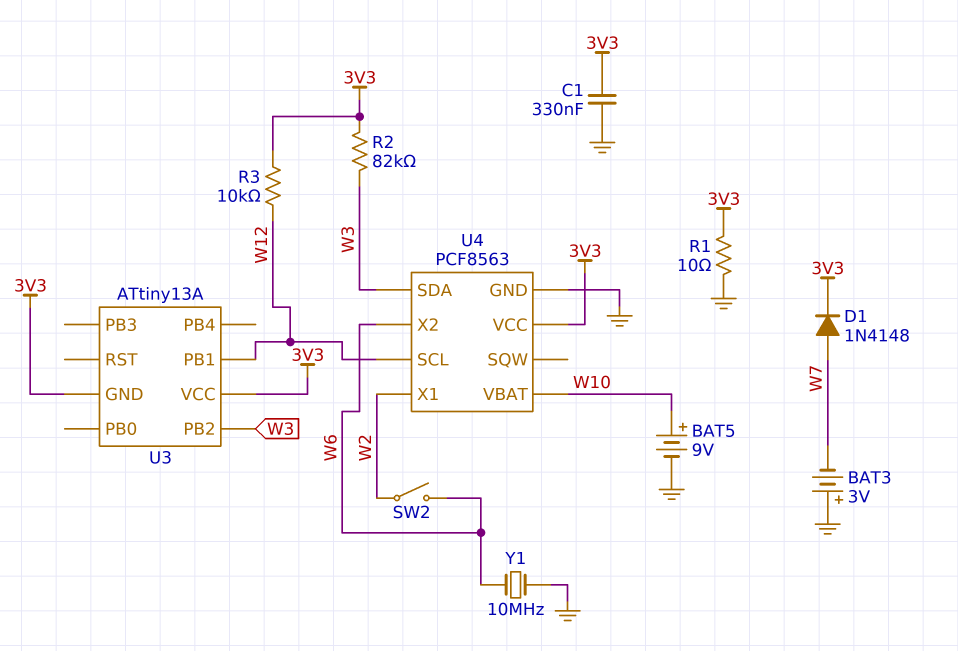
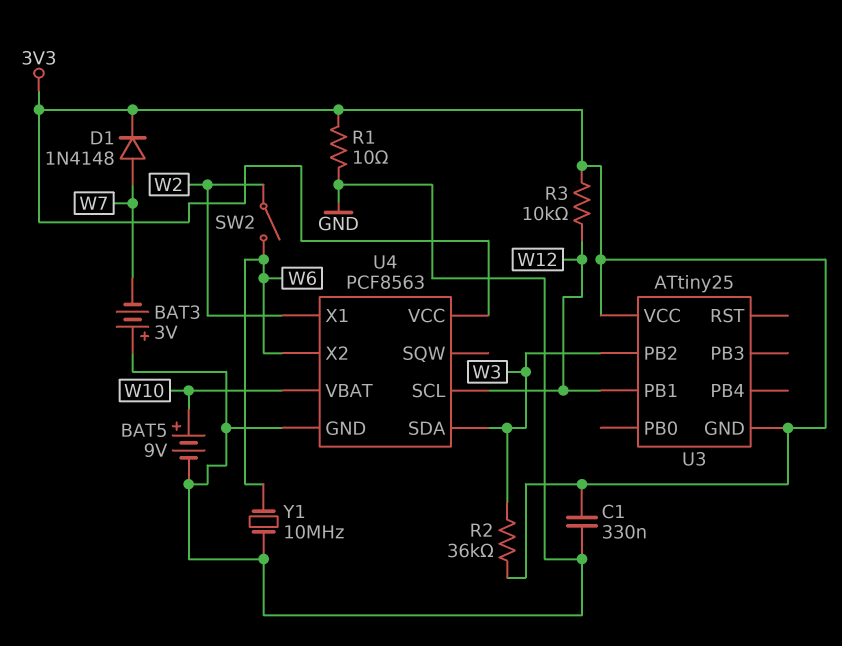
R2: 82k (3V3, W3) -> 36k (3V3, W3)
U3: ATtiny13A -> ATtiny25

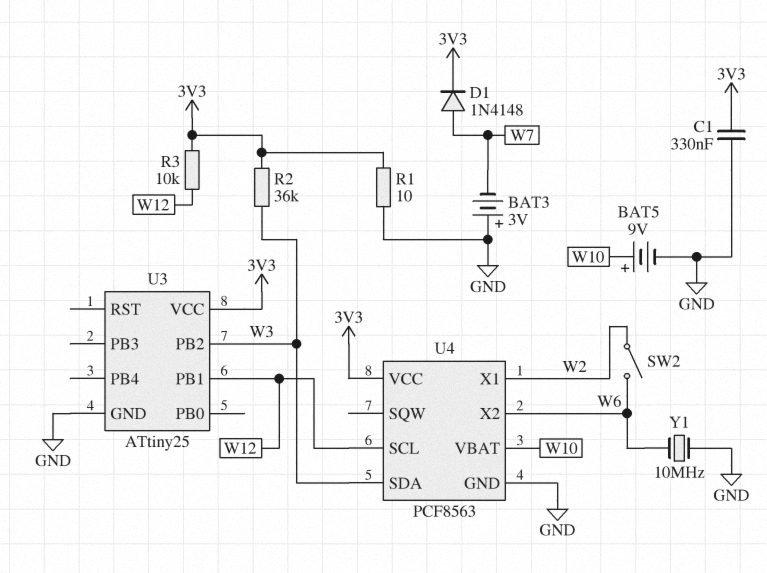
U3 pin GND: 3V3 -> GND

